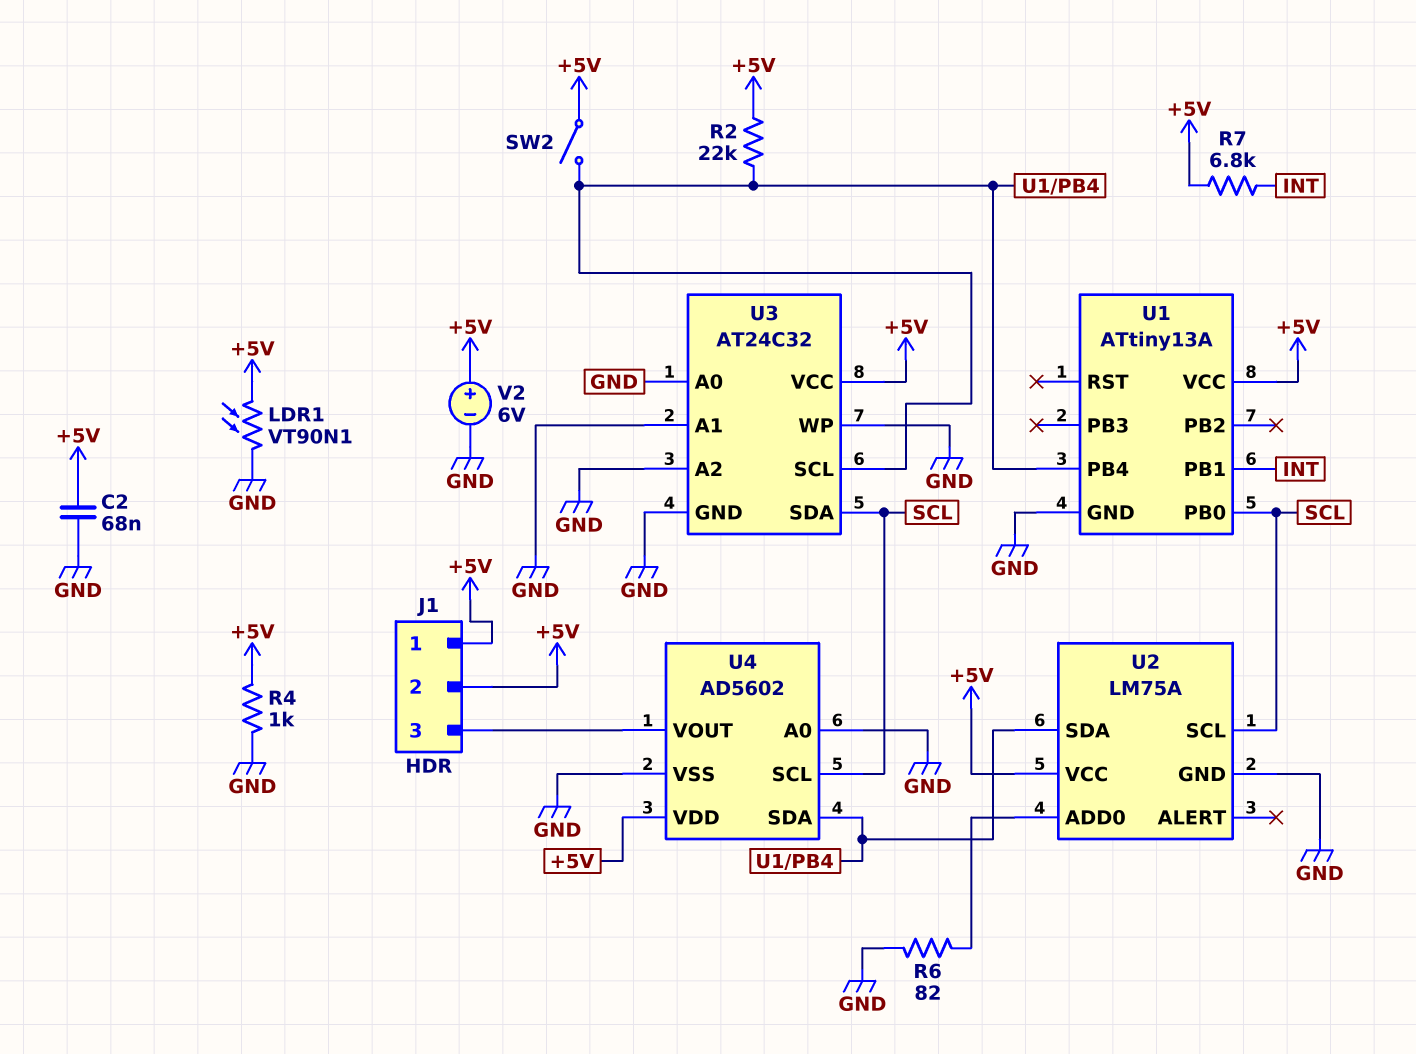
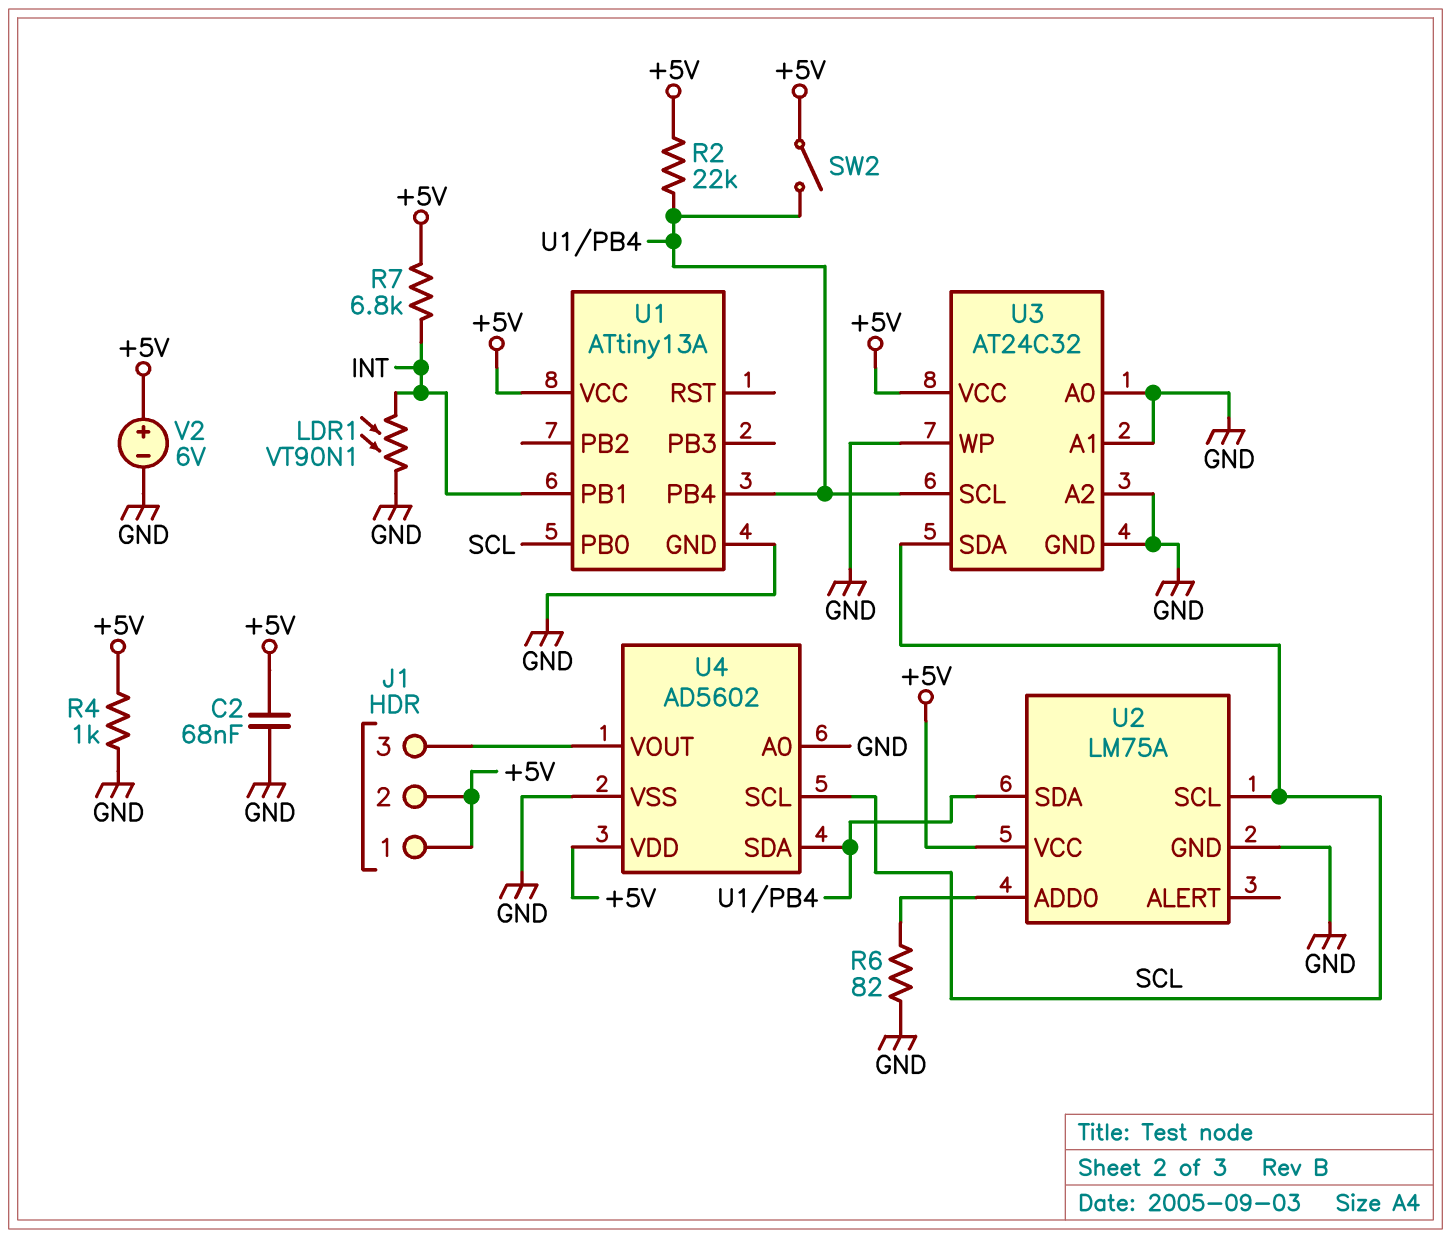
LDR1: VT90N1 (+5V, GND) -> VT90N1 (GND, INT)

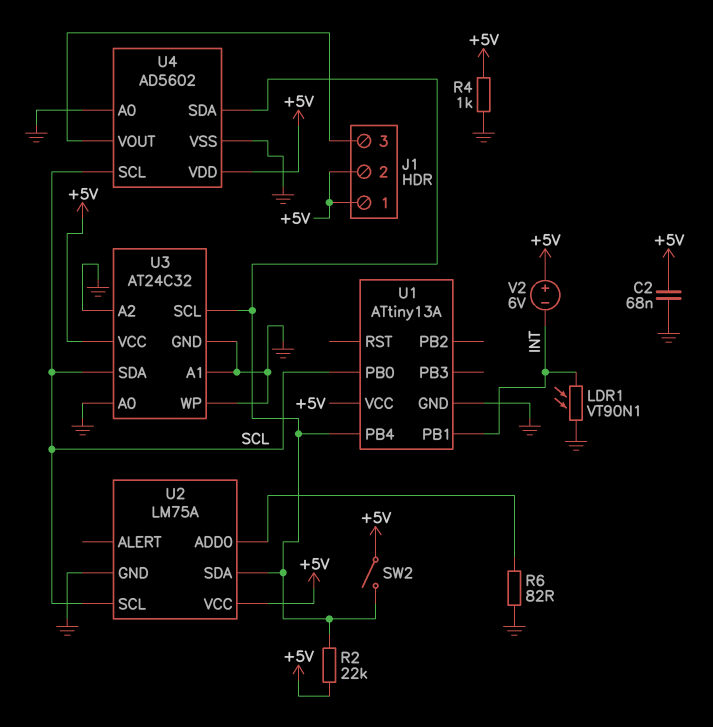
R7: 6.8k (+5V, INT) -> none
V2: 6V (plus +5V, minus GND) -> 6V (plus +5V, minus INT)

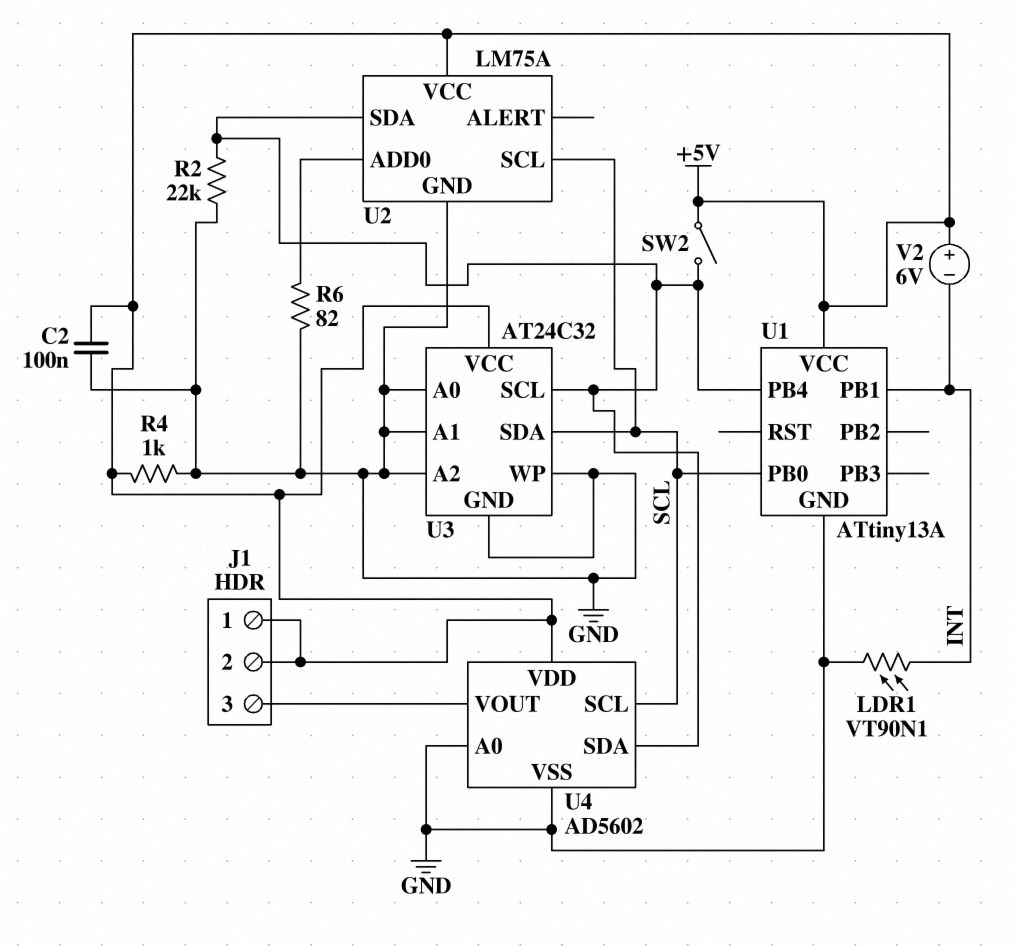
C2: 68nF (+5V, GND) -> 100nF (+5V, GND)
R2: 22k (+5V, U1/PB4) -> 22k (GND, U1/PB4)

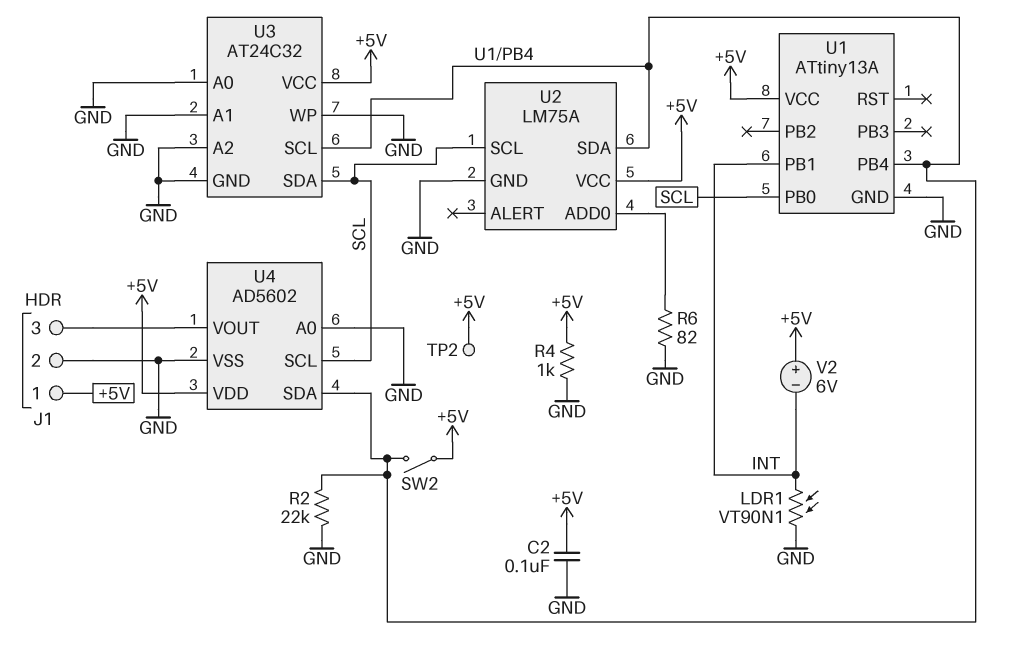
J1 pin 2: +5V -> GND
TP2: none -> test point (+5V)

